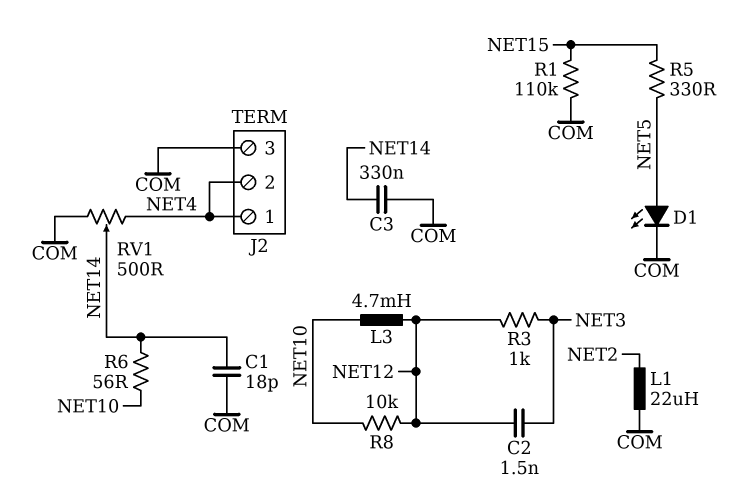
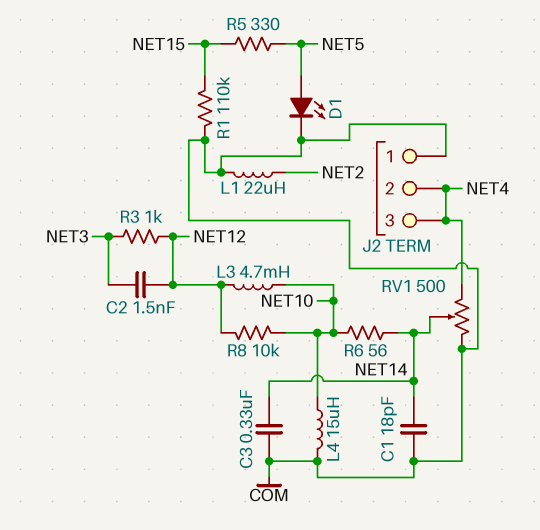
J2 pin 1: NET4 -> COM
J2 pin 3: COM -> NET4
L4: none -> 15uH (COM, NET10)

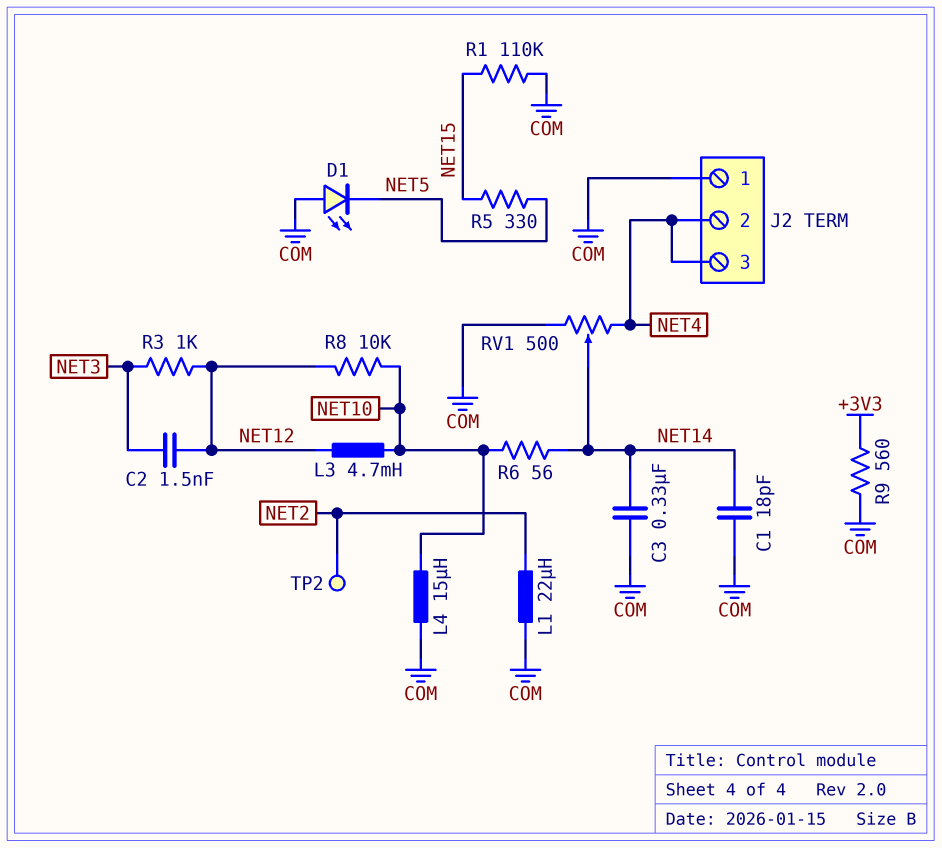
D1: LED (A NET5, K COM) -> LED (A COM, K NET5)
R9: none -> 560 (+3V3, COM)
TP2: none -> test point (NET2)

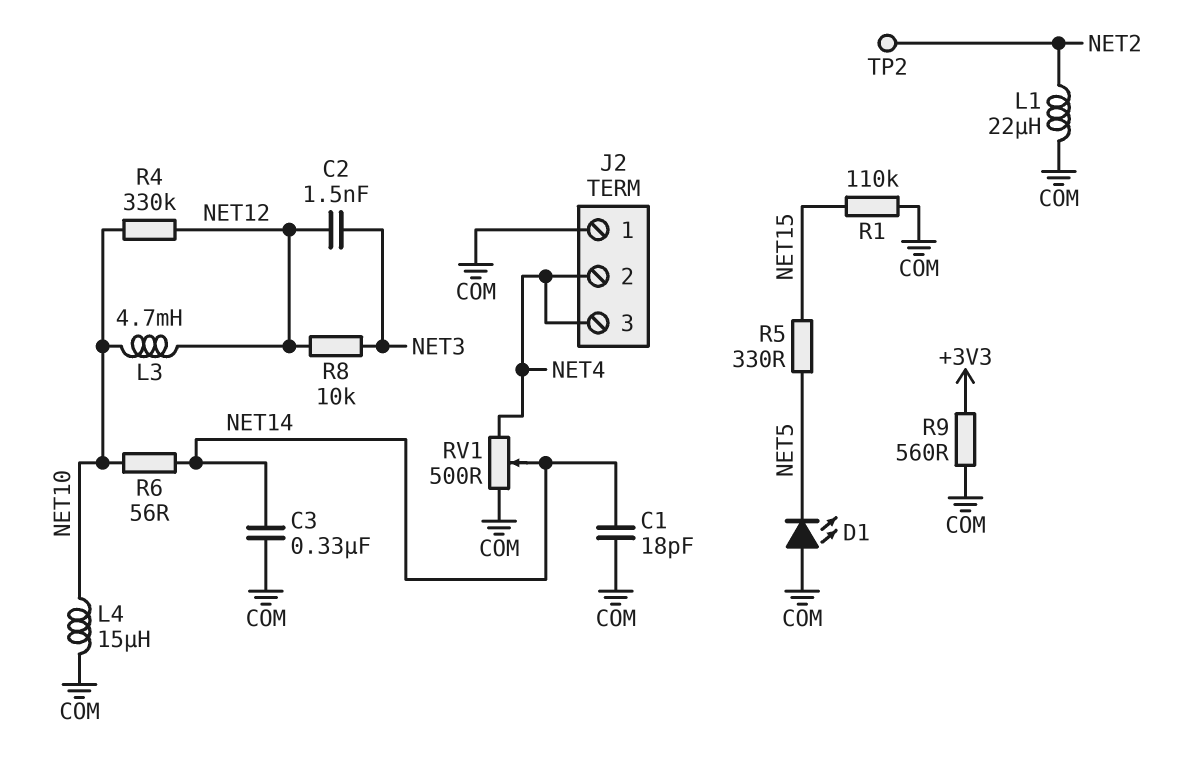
R3: 1k (NET3, NET12) -> none
R4: none -> 330k (NET10, NET12)
R8: 10k (NET10, NET12) -> 10k (NET3, NET12)

